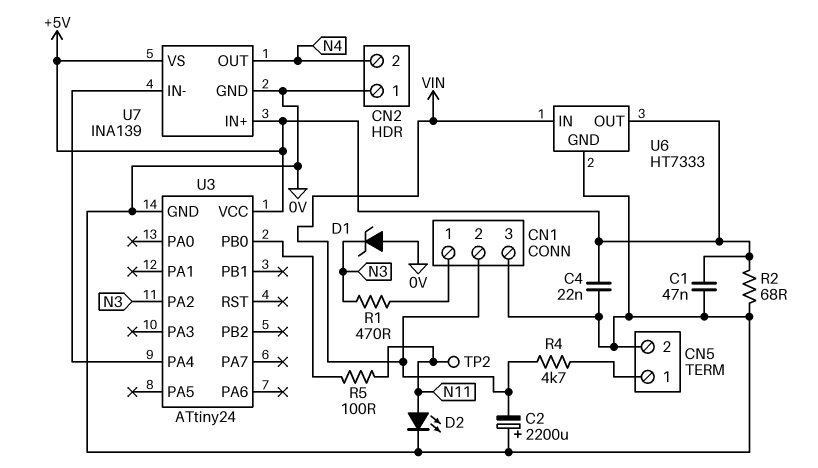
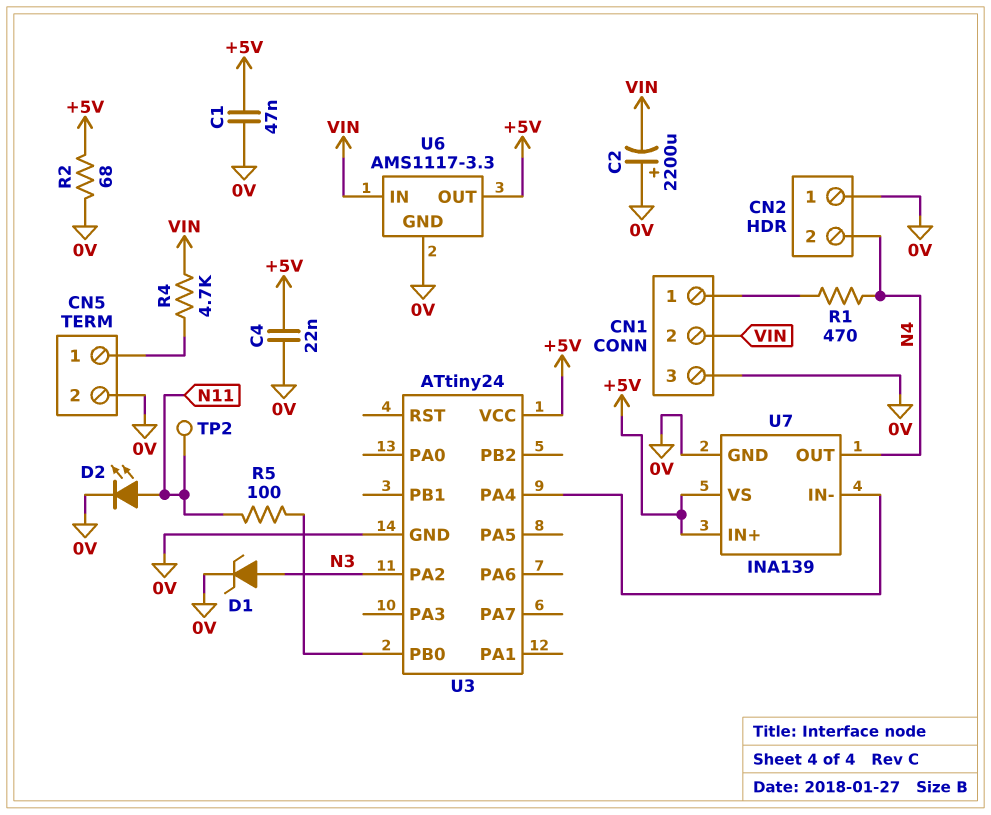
D1: zener (A 0V, K N3) -> zener (A N3, K 0V)
R1: 470 (CN1/1, N3) -> 470 (CN1/1, N4)
U6: HT7333 -> AMS1117-3.3

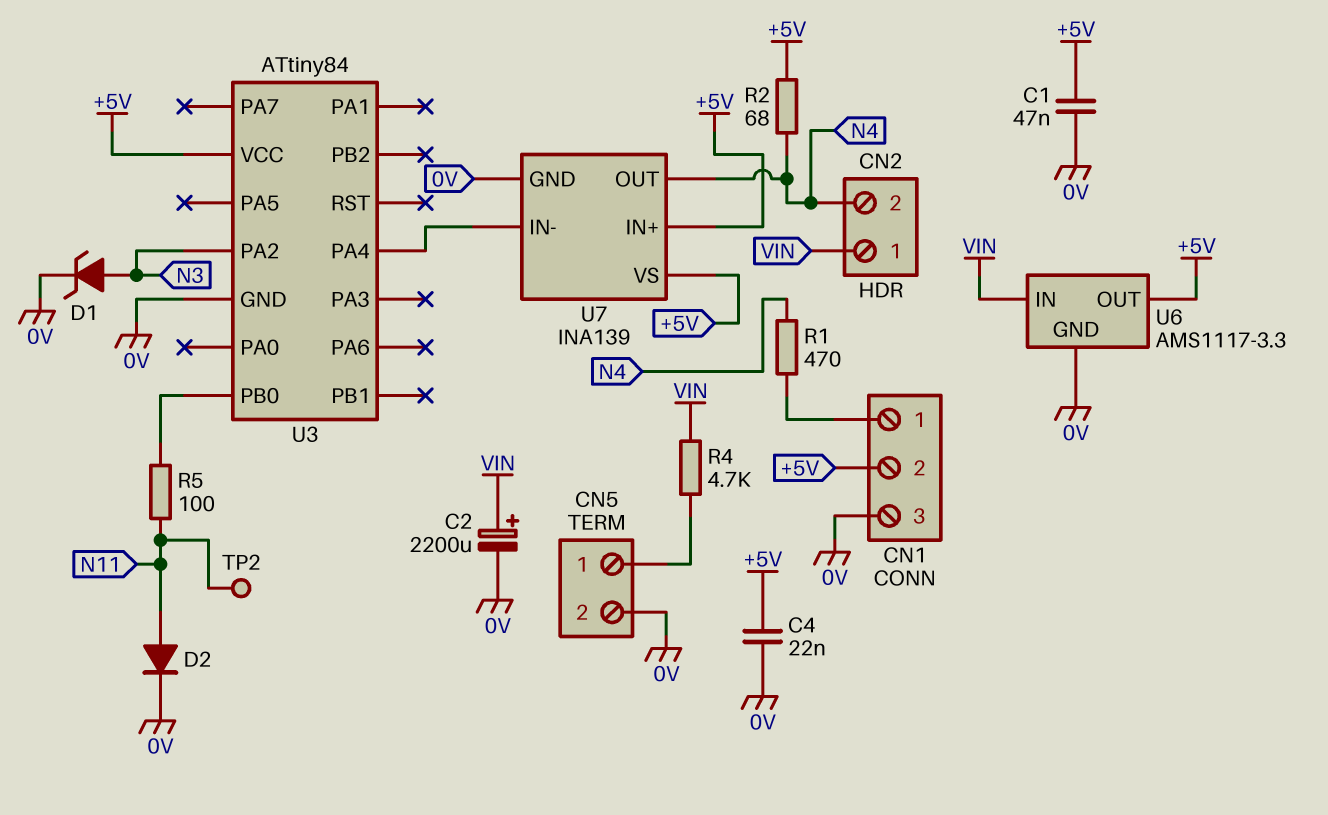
C2: 2200uF (plus 0V, minus VIN) -> 2200uF (plus VIN, minus 0V)
CN1 pin 2: VIN -> +5V
CN2 pin 1: 0V -> VIN
D2: LED (A N11, K 0V) -> diode (A N11, K 0V)
R2: 68 (+5V, 0V) -> 68 (+5V, N4)
U3: ATtiny24 -> ATtiny84

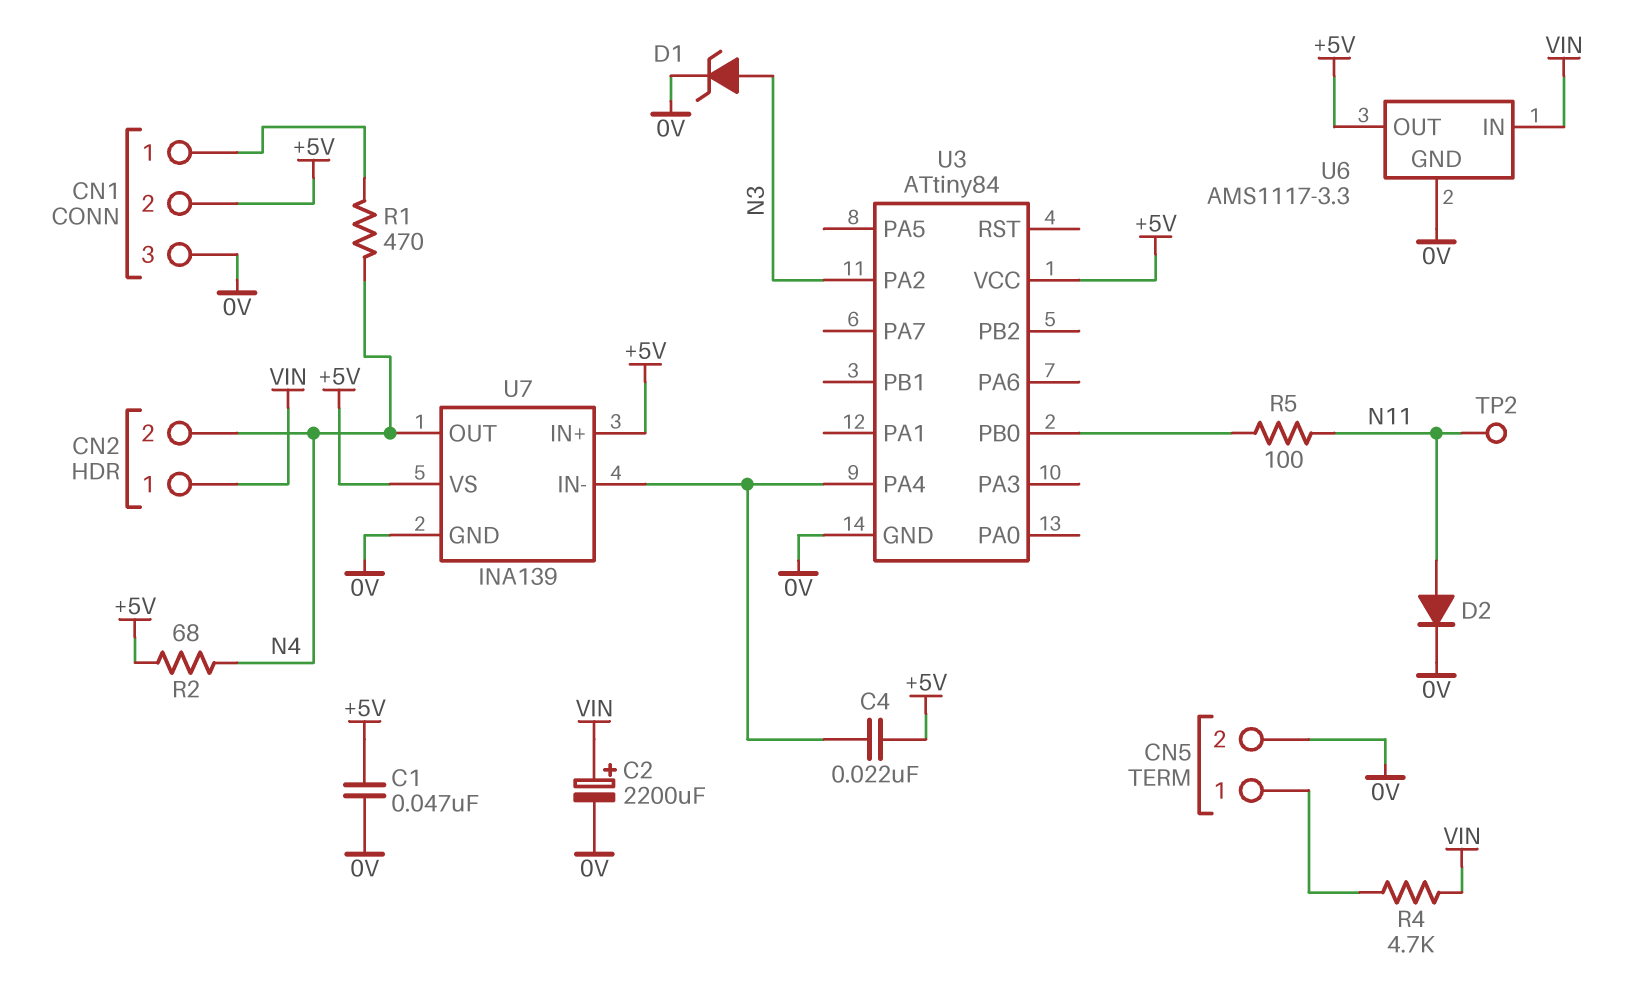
C4: 22nF (+5V, 0V) -> 22nF (+5V, U3/PA4)

